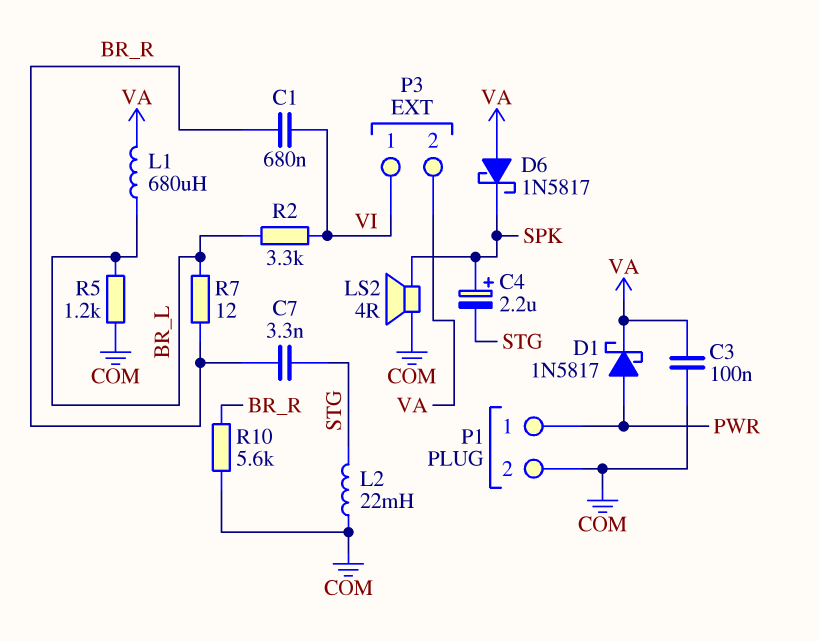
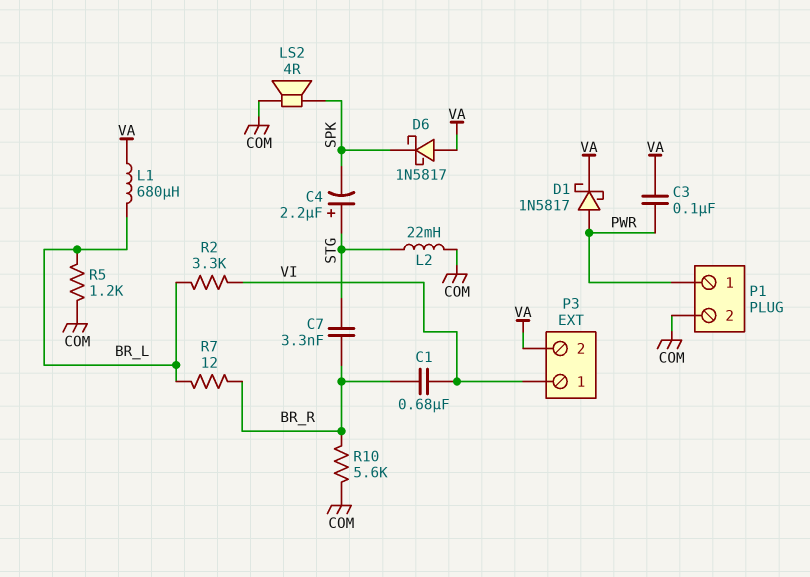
C3: 100nF (COM, VA) -> 100nF (PWR, VA)
C4: 2.2uF (plus SPK, minus STG) -> 2.2uF (plus STG, minus SPK)

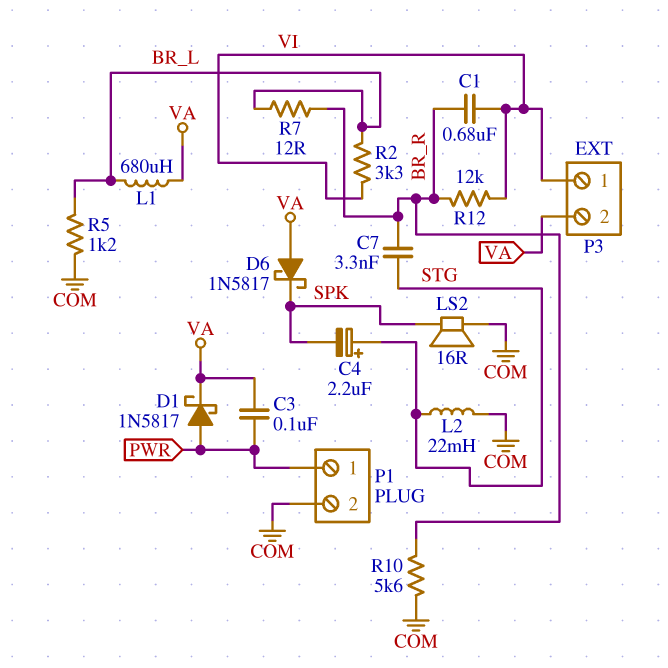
LS2: speaker 4R (COM, SPK) -> speaker 16R (COM, SPK)
R12: none -> 12k (BR_R, VI)

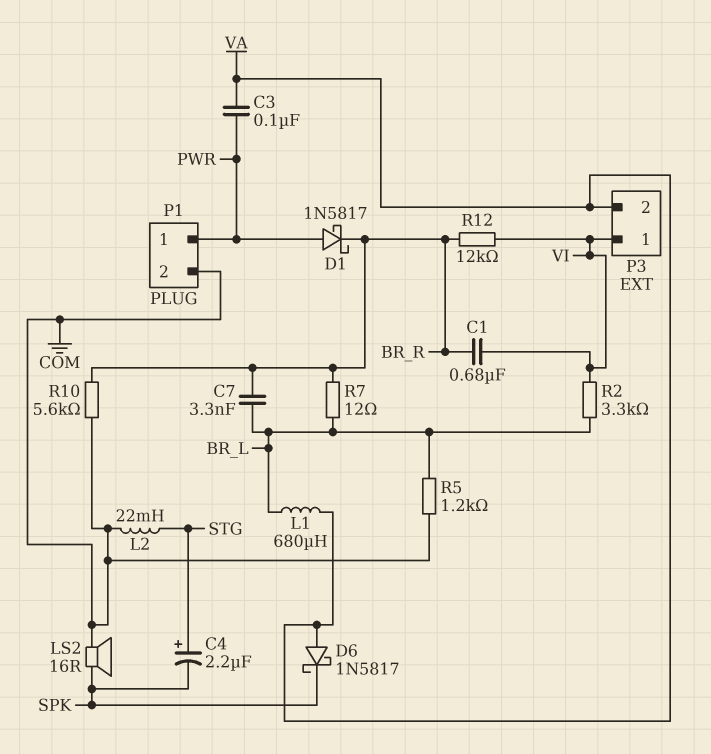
C7: 3.3nF (BR_R, STG) -> 3.3nF (BR_L, BR_R)
D1: schottky 1N5817 (A PWR, K VA) -> schottky 1N5817 (A PWR, K BR_R)

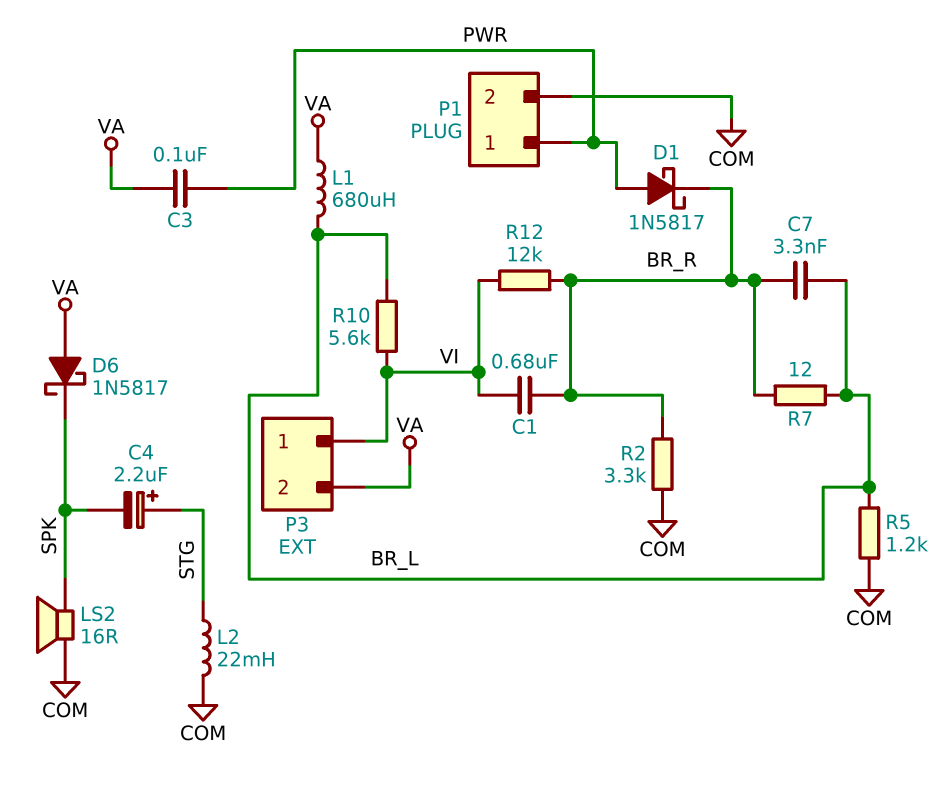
R2: 3.3k (BR_L, VI) -> 3.3k (BR_R, COM)
R10: 5.6k (BR_R, COM) -> 5.6k (BR_L, VI)

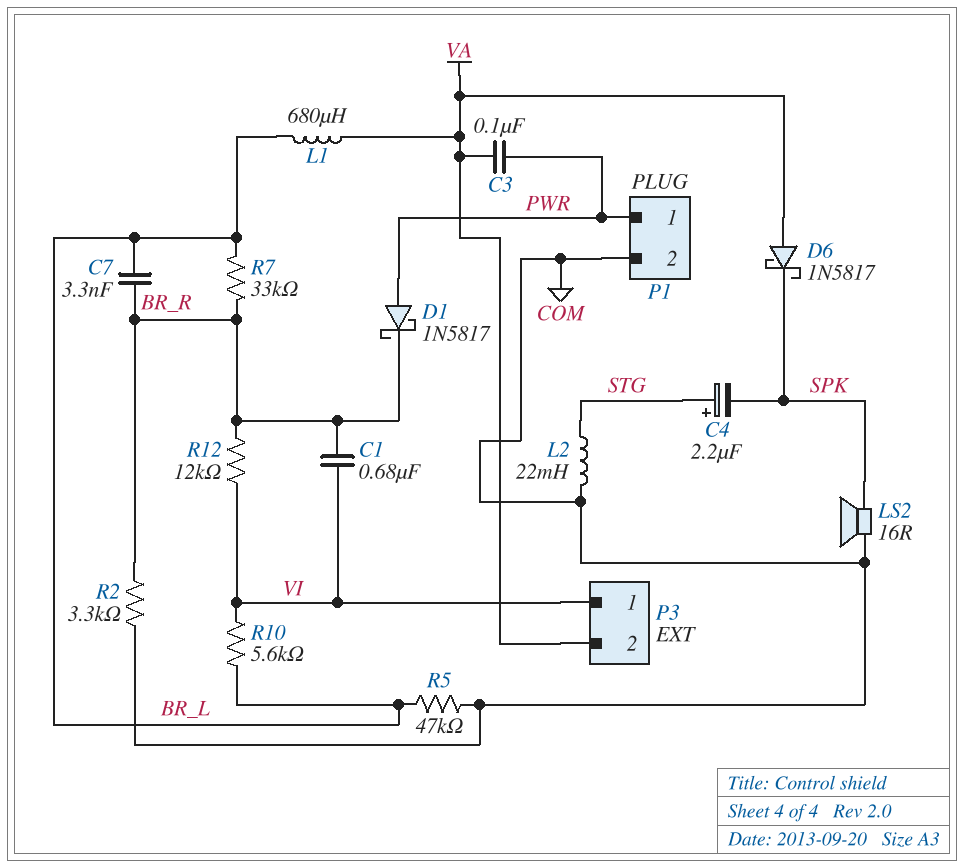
R5: 1.2k (BR_L, COM) -> 47k (BR_L, COM)
R7: 12 (BR_L, BR_R) -> 33k (BR_L, BR_R)

